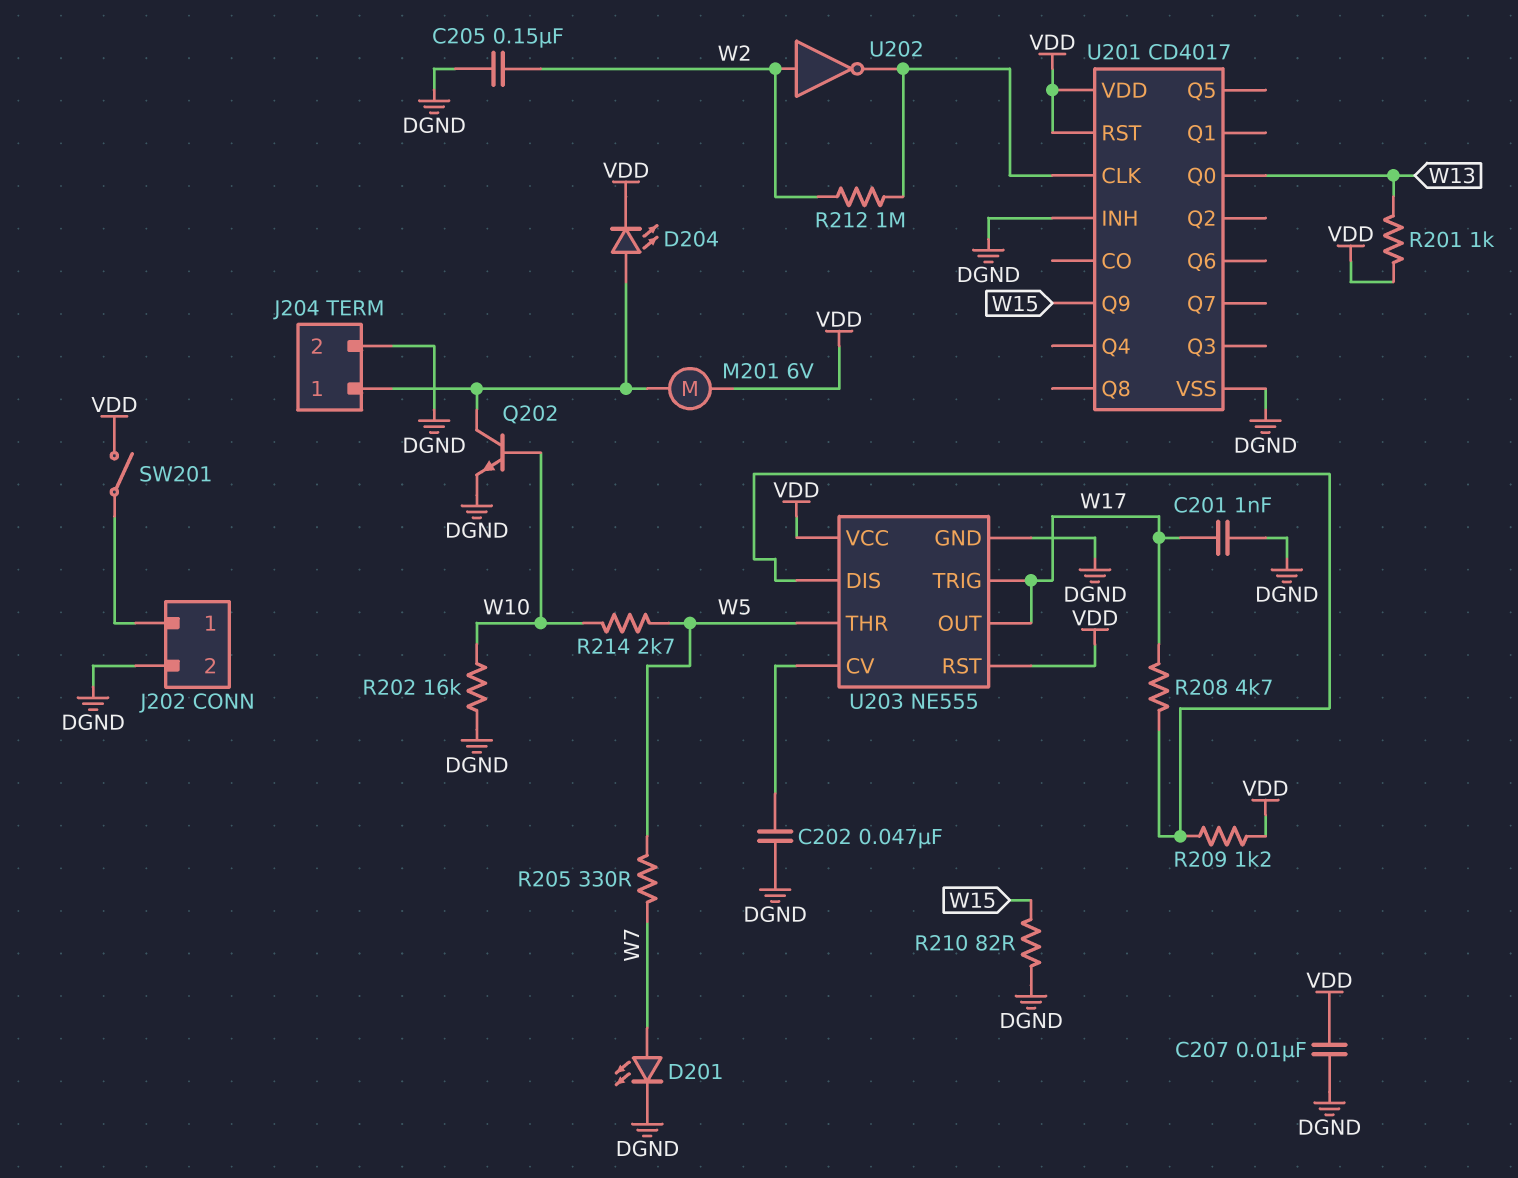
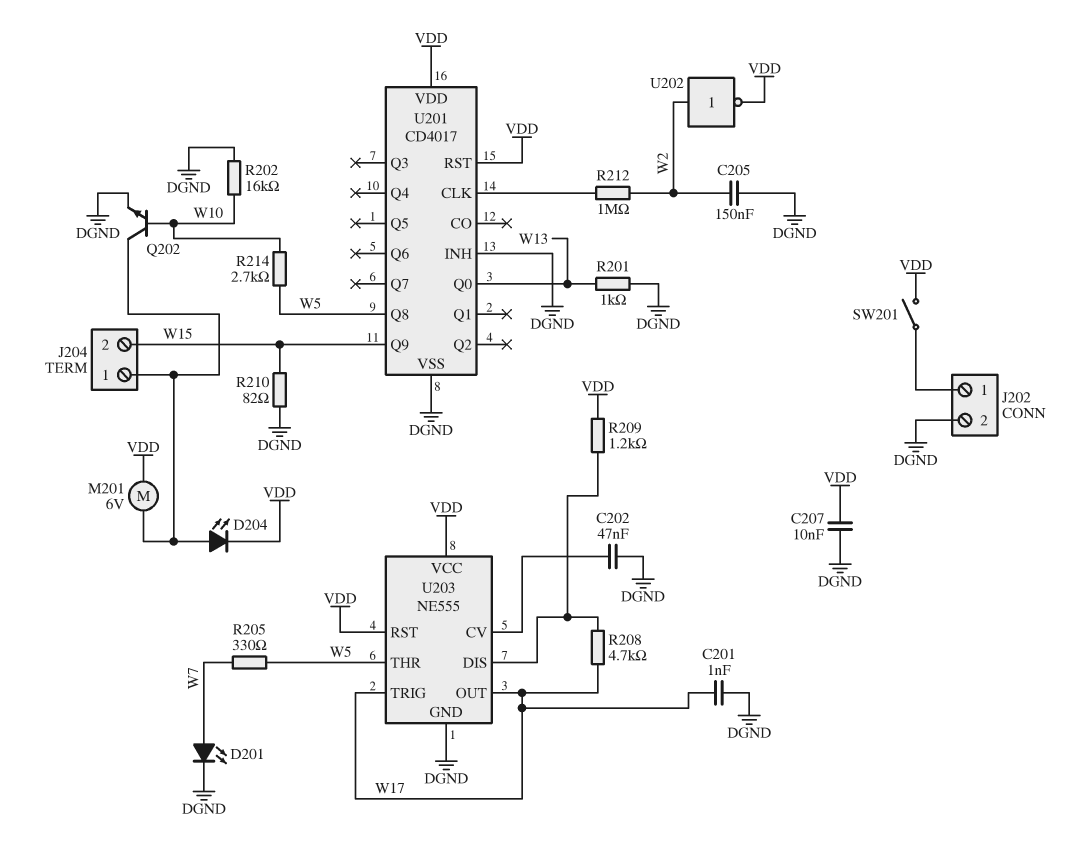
J204 pin 2: DGND -> W15
R201: 1k (VDD, W13) -> 1k (DGND, W13)
U201 pin Q8: none -> W5
U202: NOT (in W2, out U201/CLK) -> NOT (in W2, out VDD)

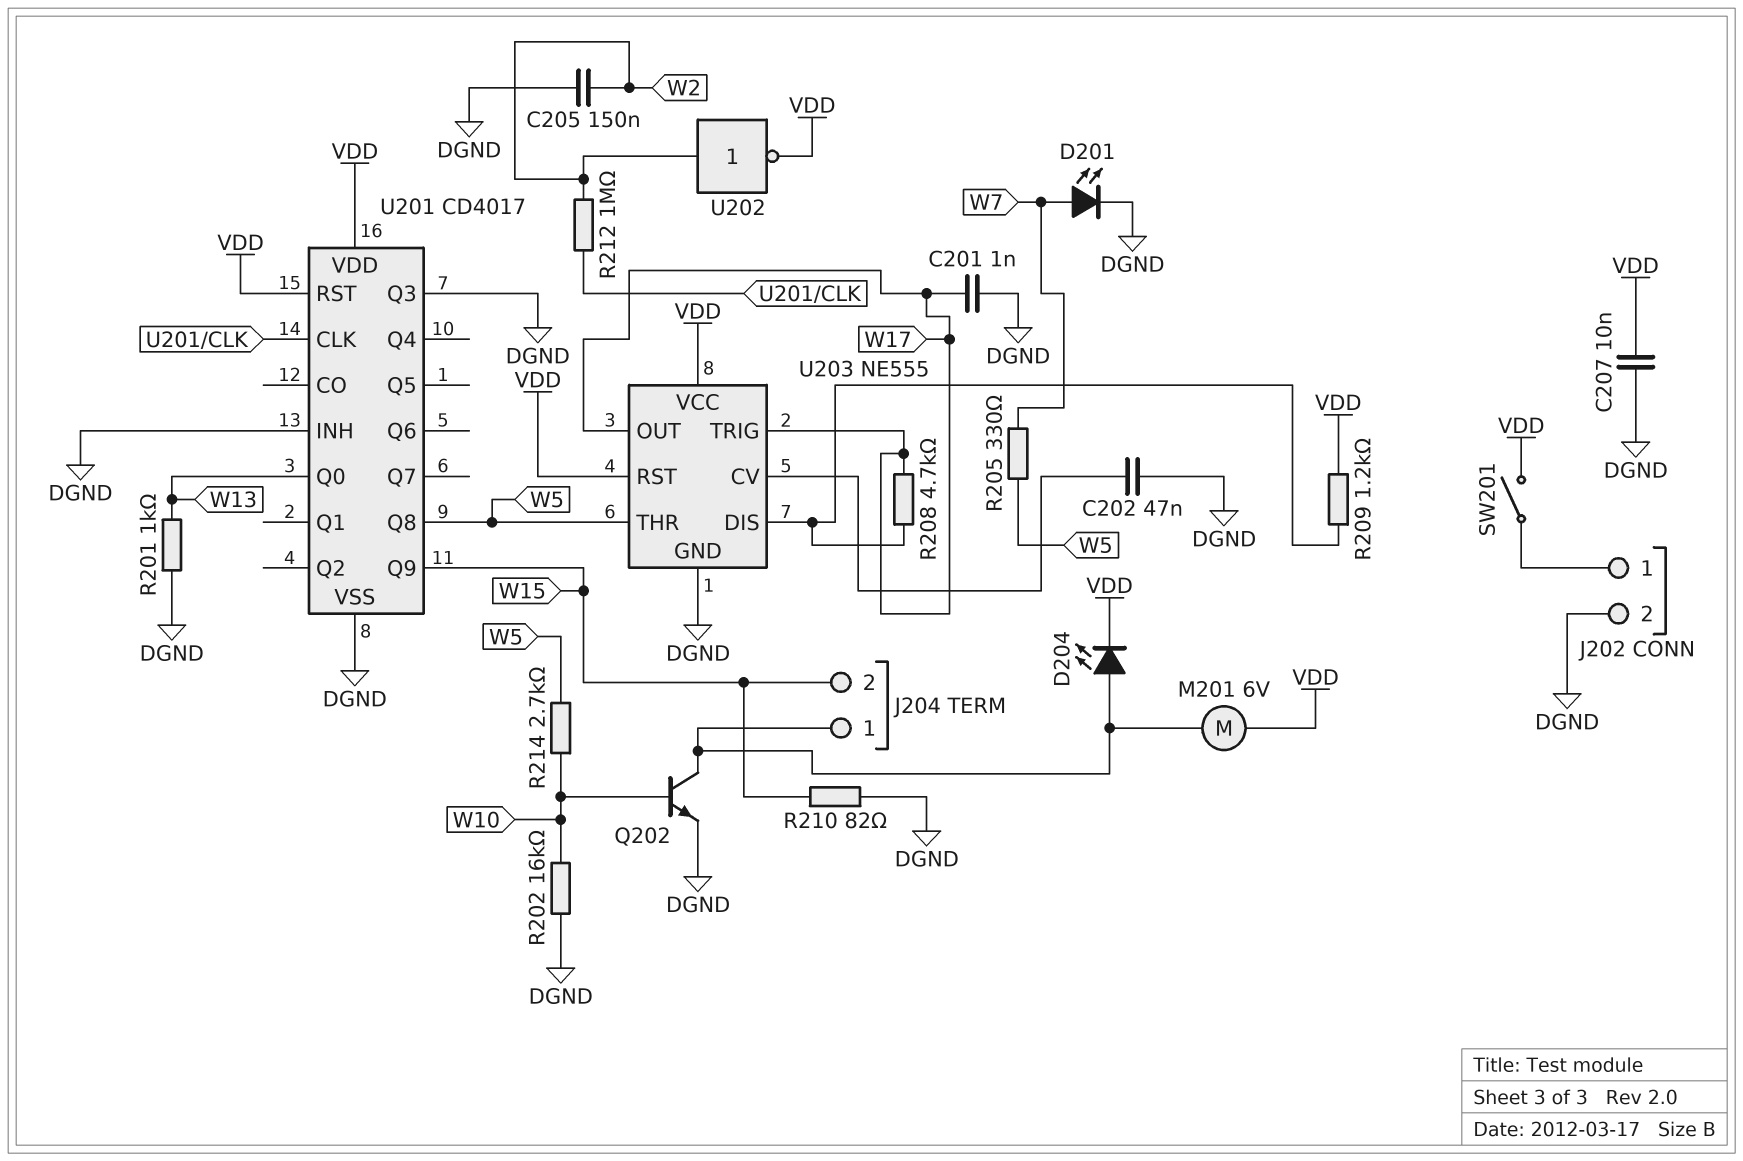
U201 pin Q3: none -> DGND

